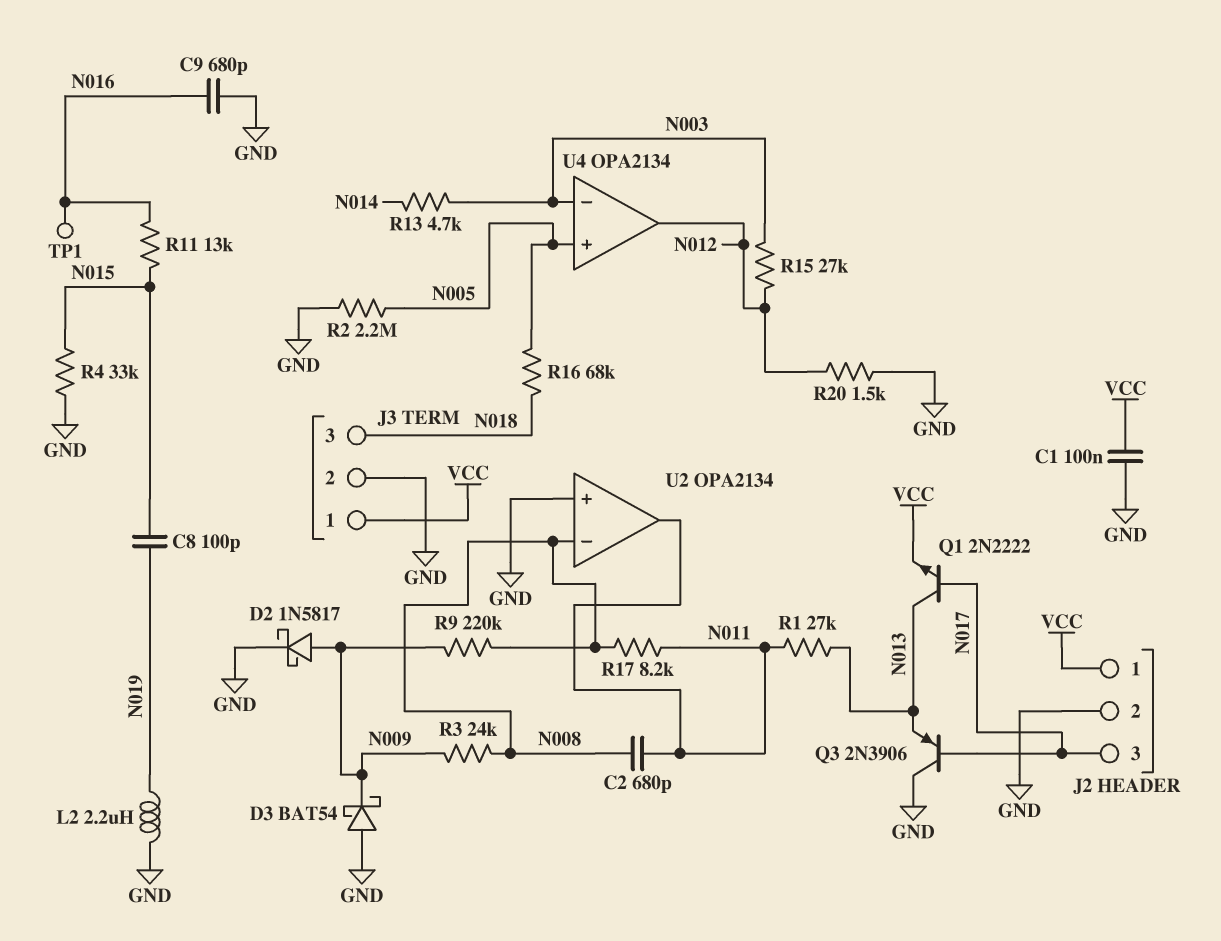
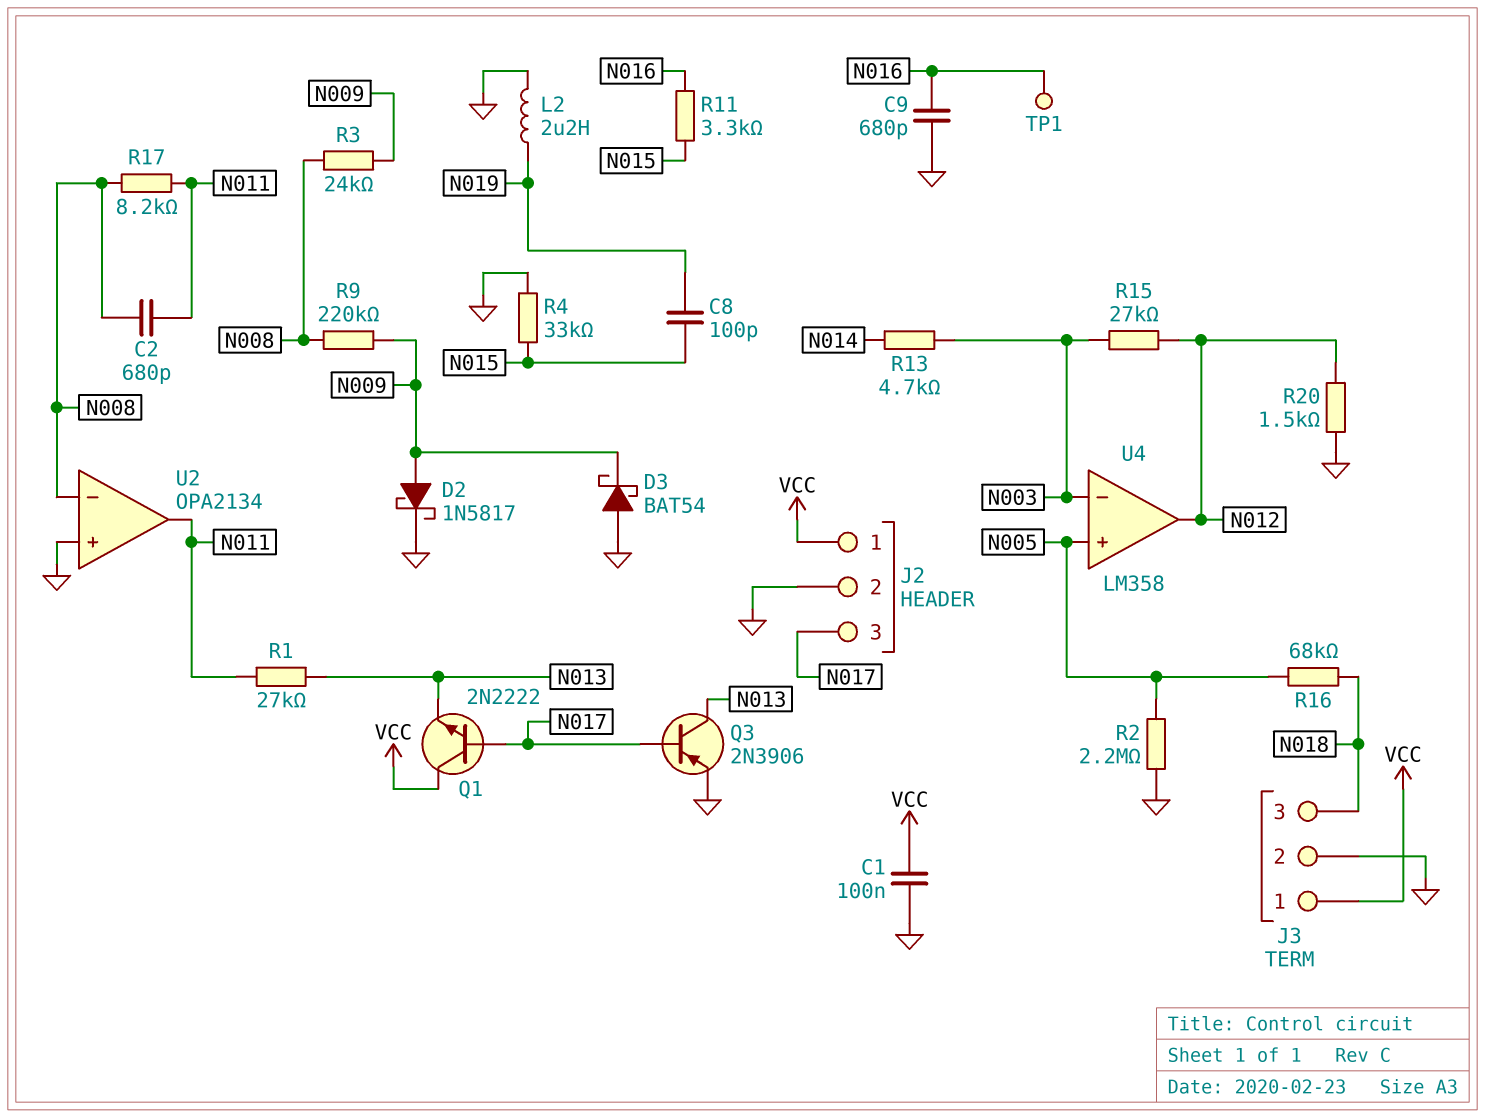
Q1: NPN 2N2222 (B N017, C N013, E VCC) -> NPN 2N2222 (B N017, C VCC, E N013)
Q3: PNP 2N3906 (B N017, C GND, E N013) -> PNP 2N3906 (B N017, C N013, E GND)
R11: 13k (N015, N016) -> 3.3k (N015, N016)
U4: OPA2134 -> LM358

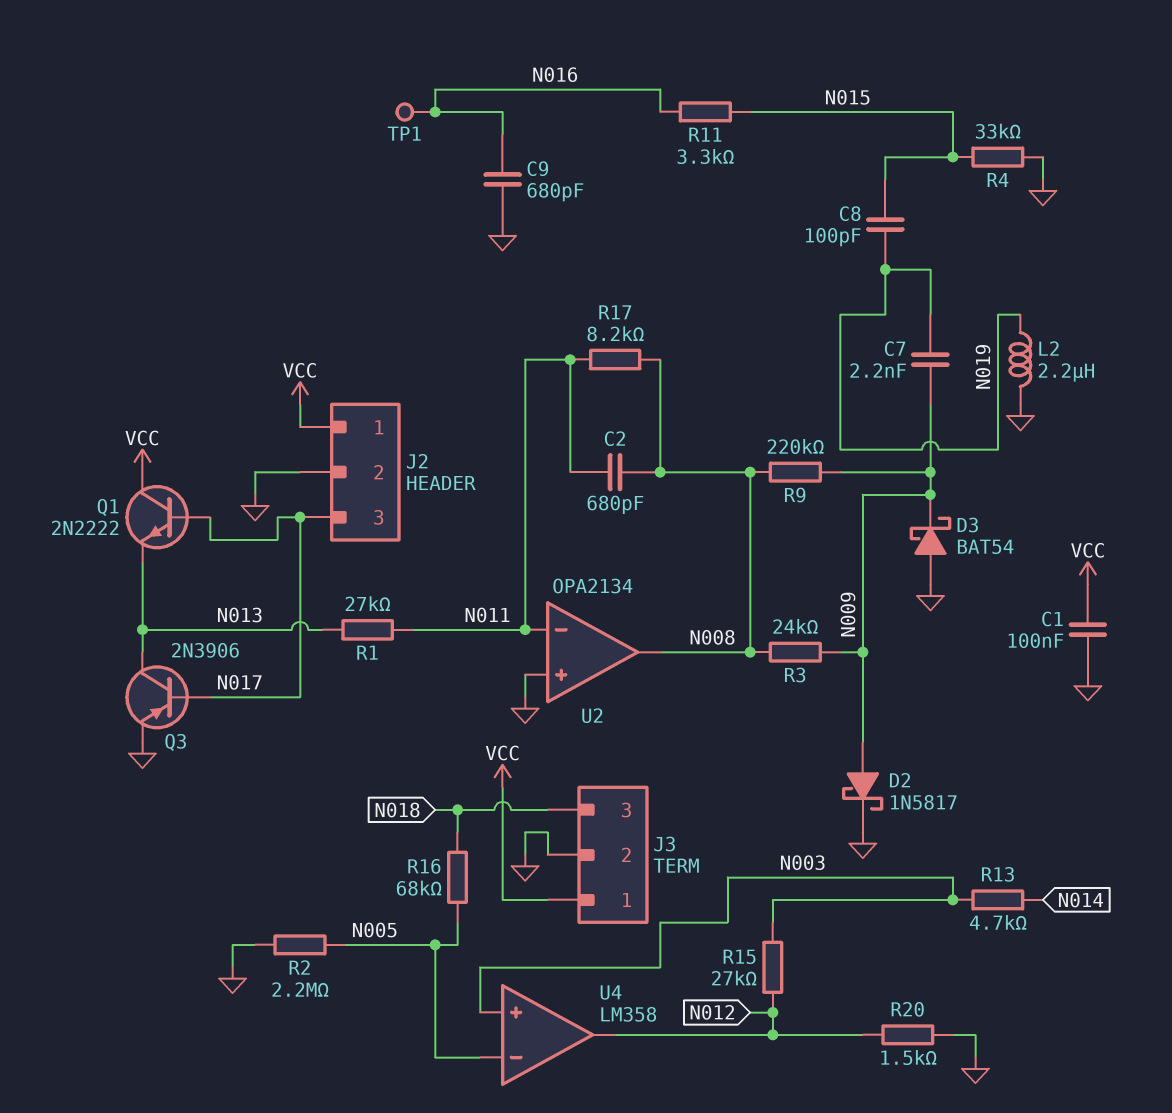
C7: none -> 2.2nF (N009, N019)
U2 pin in-: N008 -> N011
U2 pin out: N011 -> N008
U4 pin in+: N005 -> N003
U4 pin in-: N003 -> N005

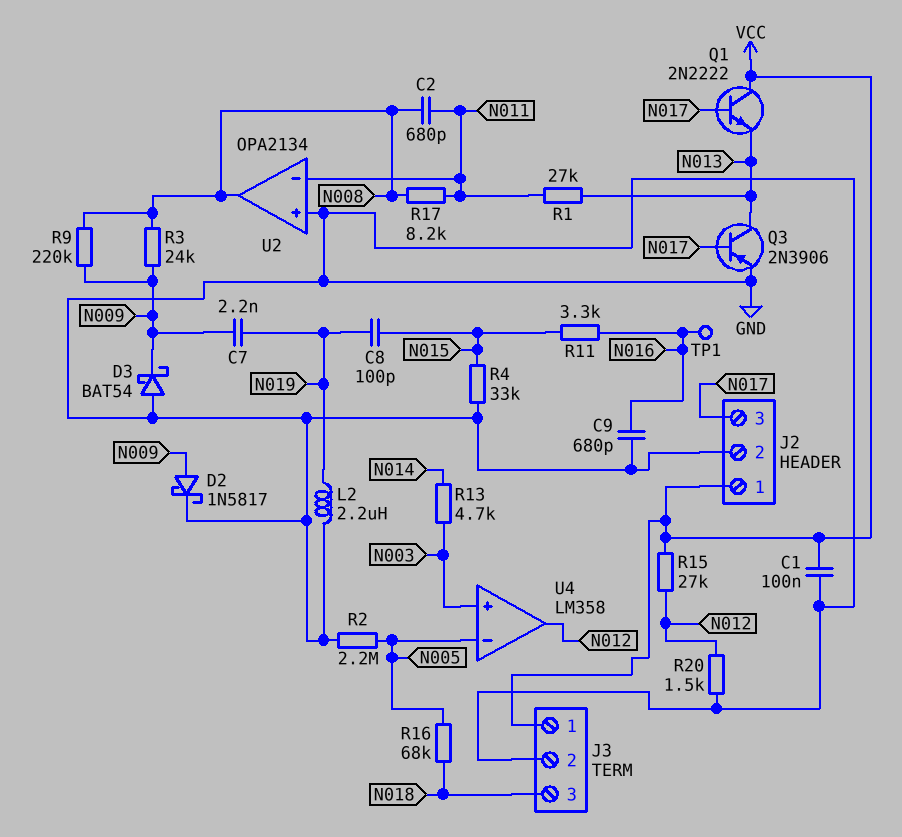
R15: 27k (N003, N012) -> 27k (N012, VCC)

